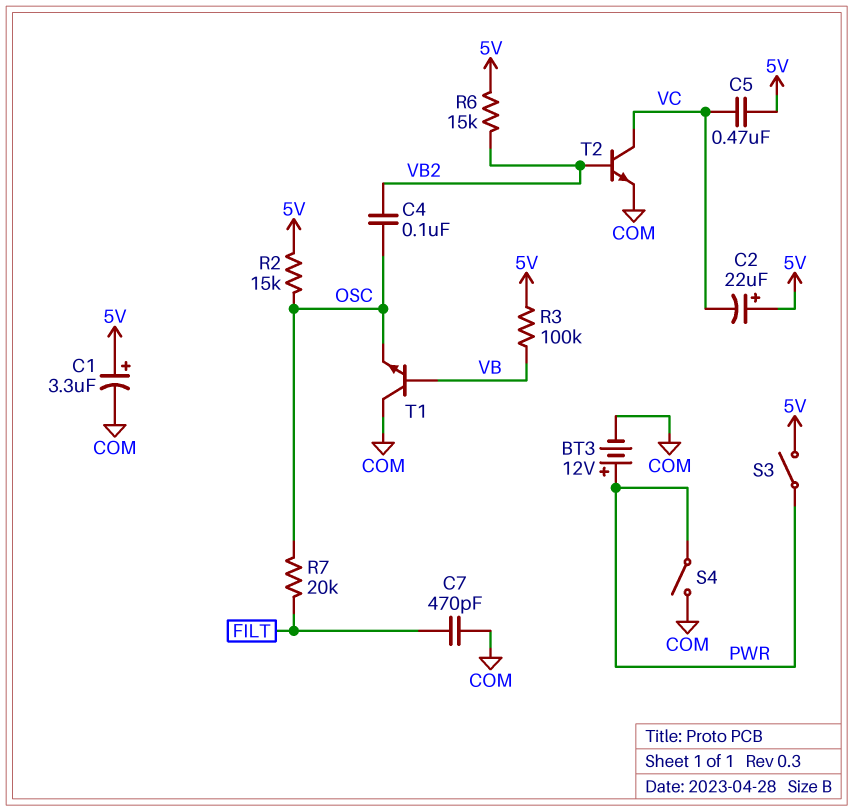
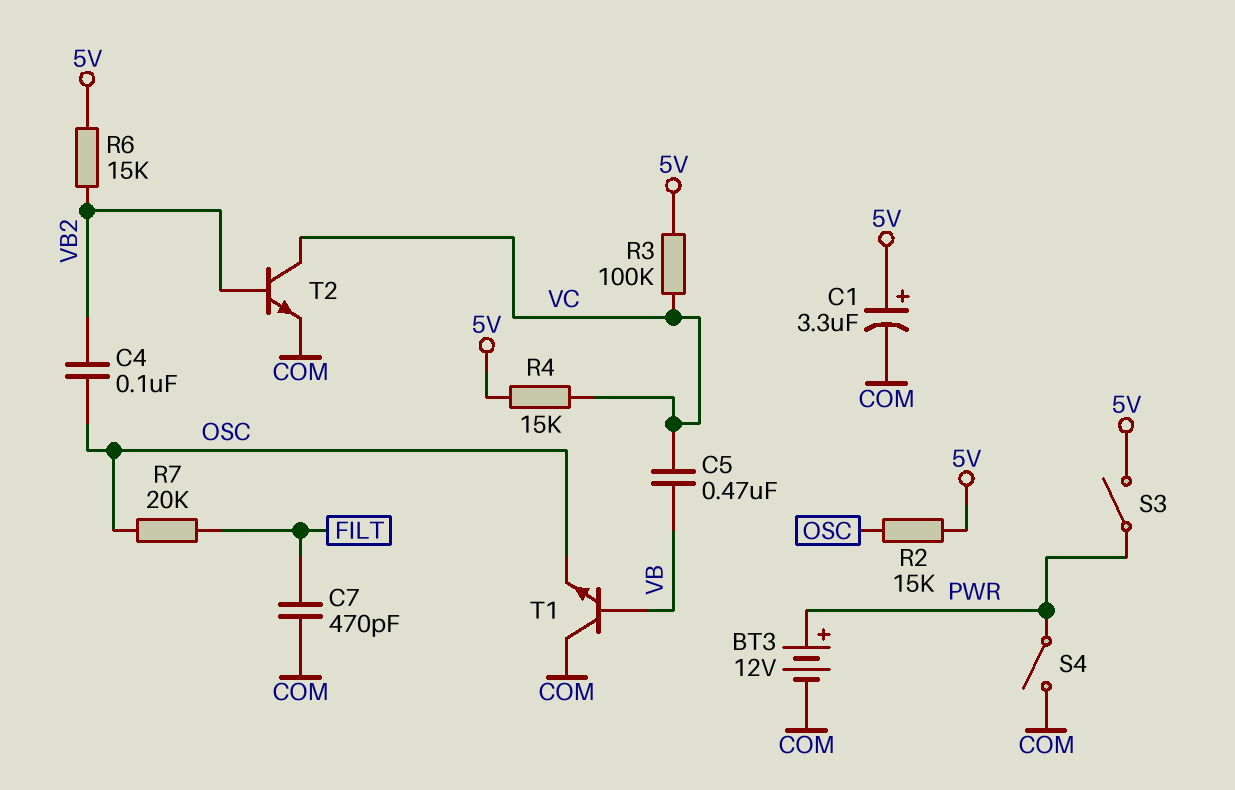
C2: 22uF (plus 5V, minus VC) -> none
C5: 470nF (5V, VC) -> 470nF (VB, VC)
R3: 100k (5V, VB) -> 100k (5V, VC)
R4: none -> 15k (5V, VC)

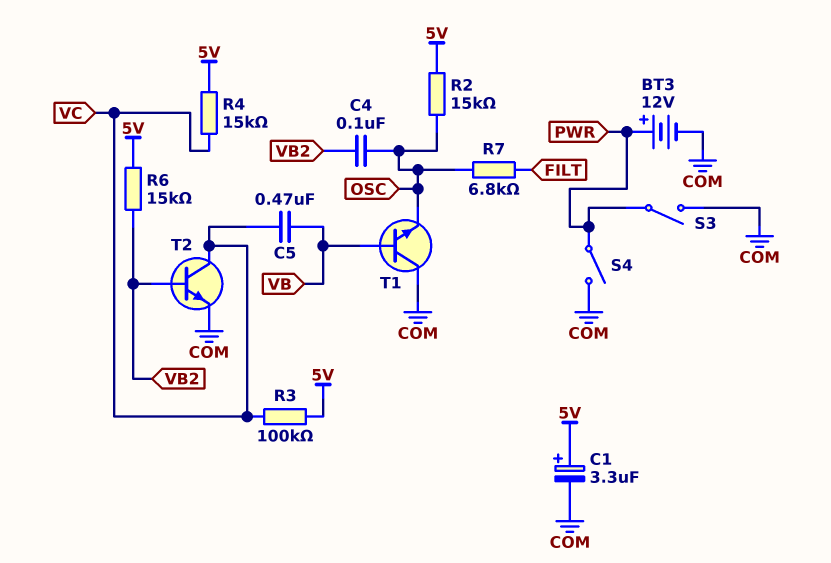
C7: 470pF (COM, FILT) -> none
R7: 20k (FILT, OSC) -> 6.8k (FILT, OSC)
S3: switch (5V, PWR) -> switch (COM, PWR)

